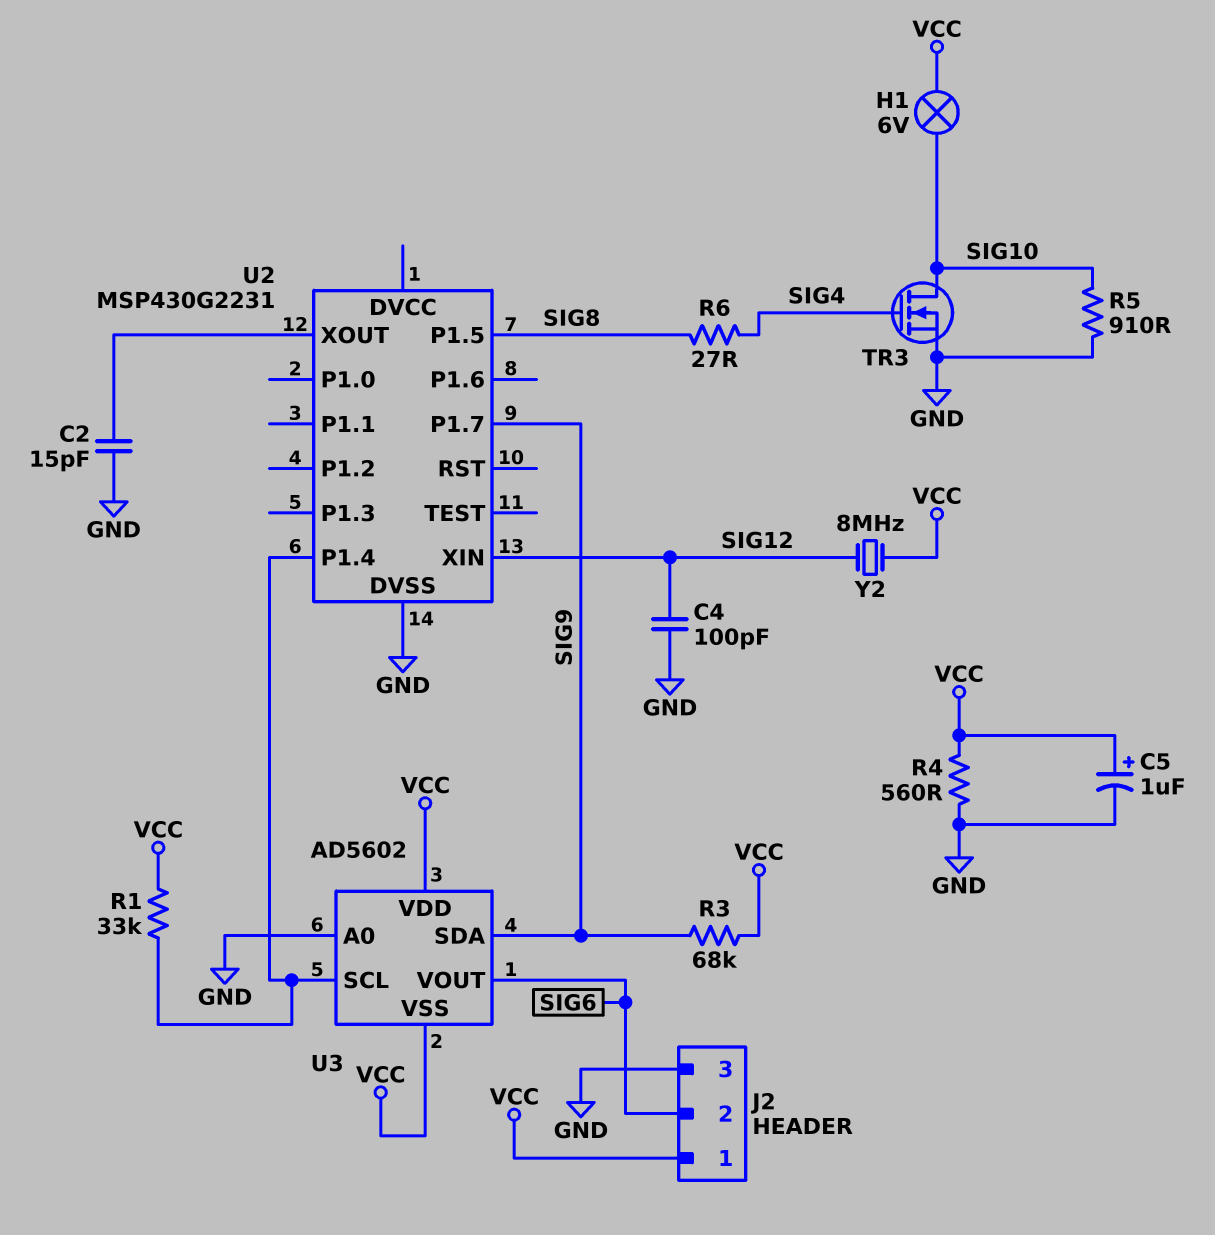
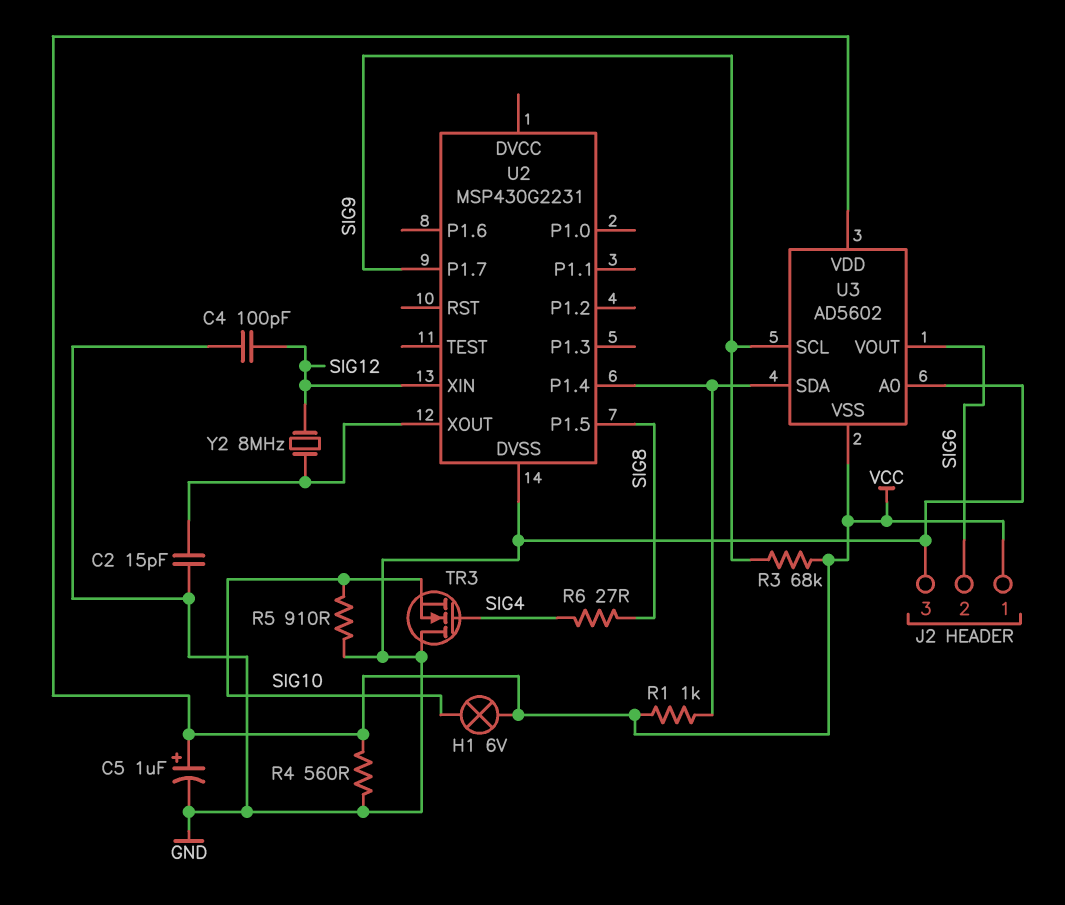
R1: 33k (U2/P1.4, VCC) -> 1k (U2/P1.4, VCC)
TR3: NMOS (G SIG4, D SIG10, S GND) -> NMOS (G SIG4, D GND, S SIG10)
U3 pin SCL: U2/P1.4 -> SIG9
U3 pin SDA: SIG9 -> U2/P1.4
Y2: 8MHz (SIG12, VCC) -> 8MHz (SIG12, U2/XOUT)

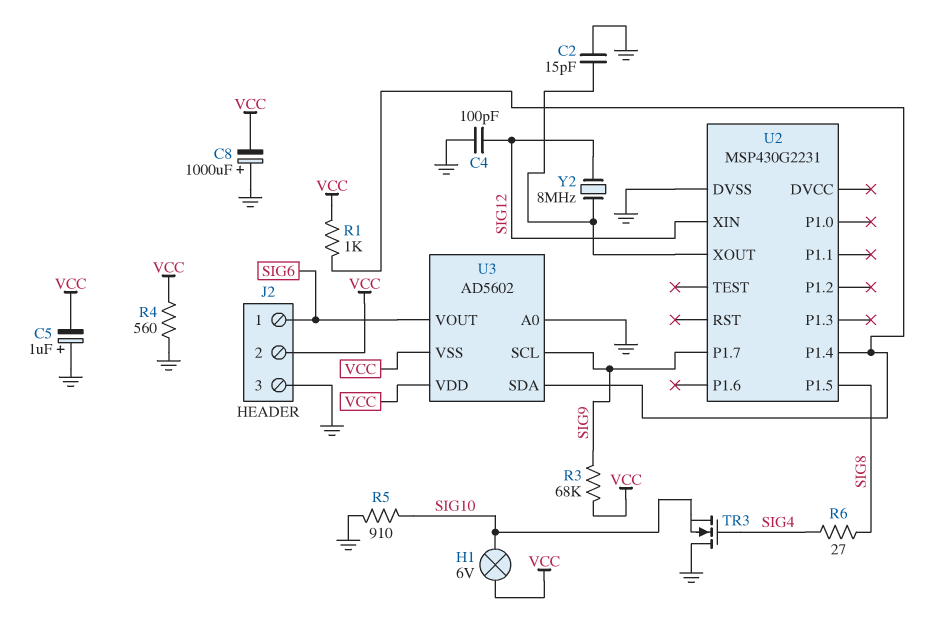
C5: 1uF (plus VCC, minus GND) -> 1uF (plus GND, minus VCC)
C8: none -> 1000uF (plus GND, minus VCC)
J2 pin 1: VCC -> SIG6
J2 pin 2: SIG6 -> VCC

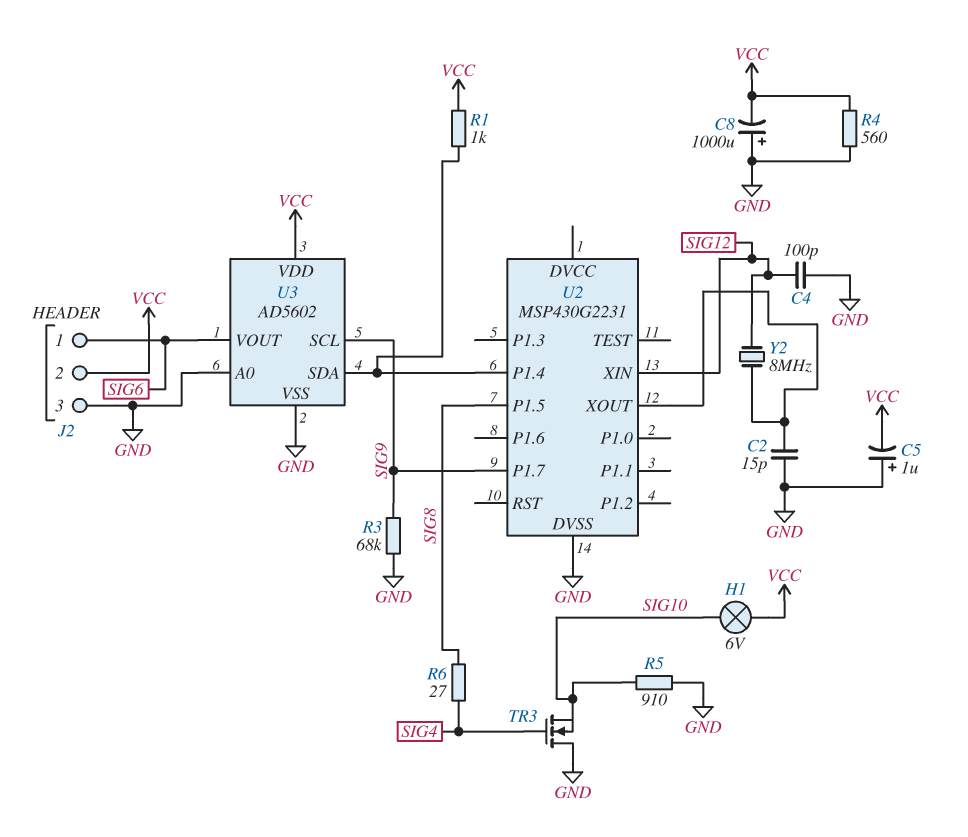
R3: 68k (SIG9, VCC) -> 68k (GND, SIG9)
U3 pin VSS: VCC -> GND

